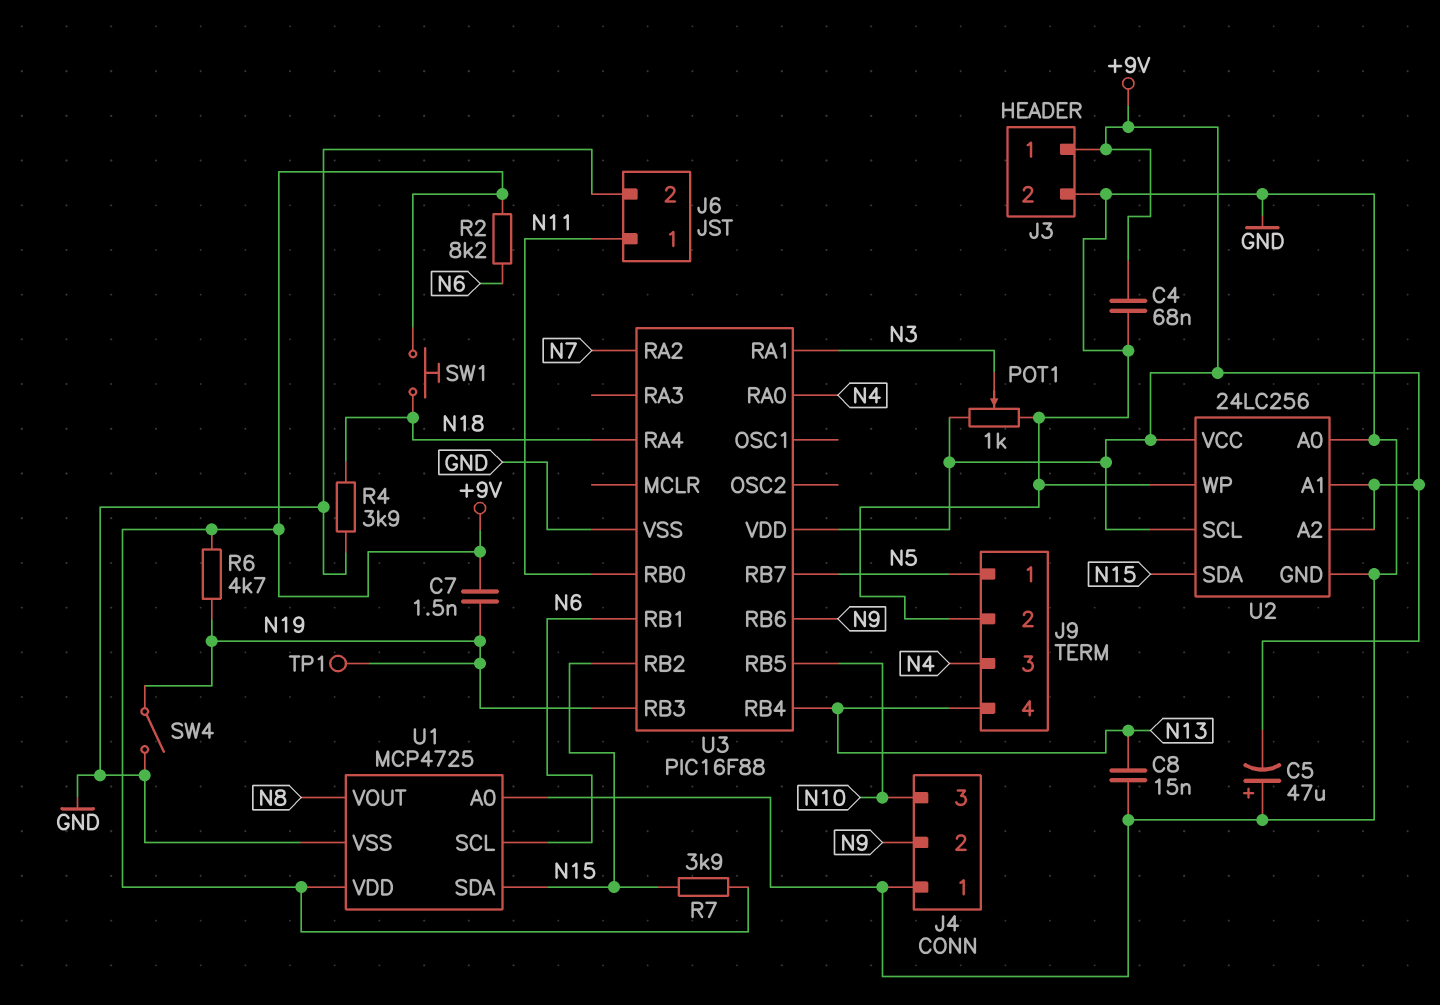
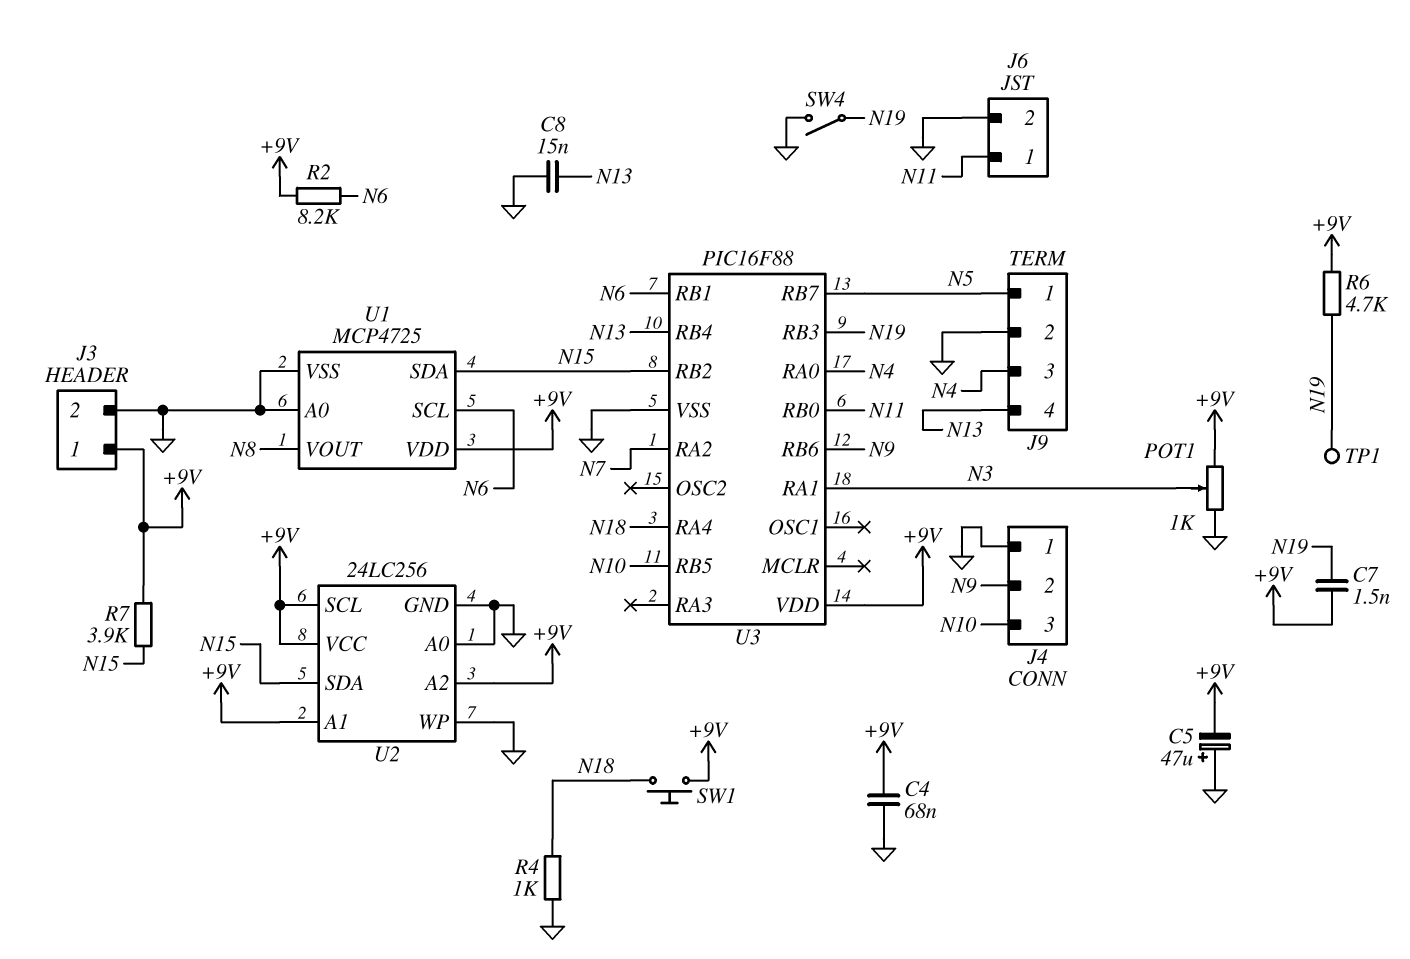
R4: 3.9k (GND, N18) -> 1k (GND, N18)

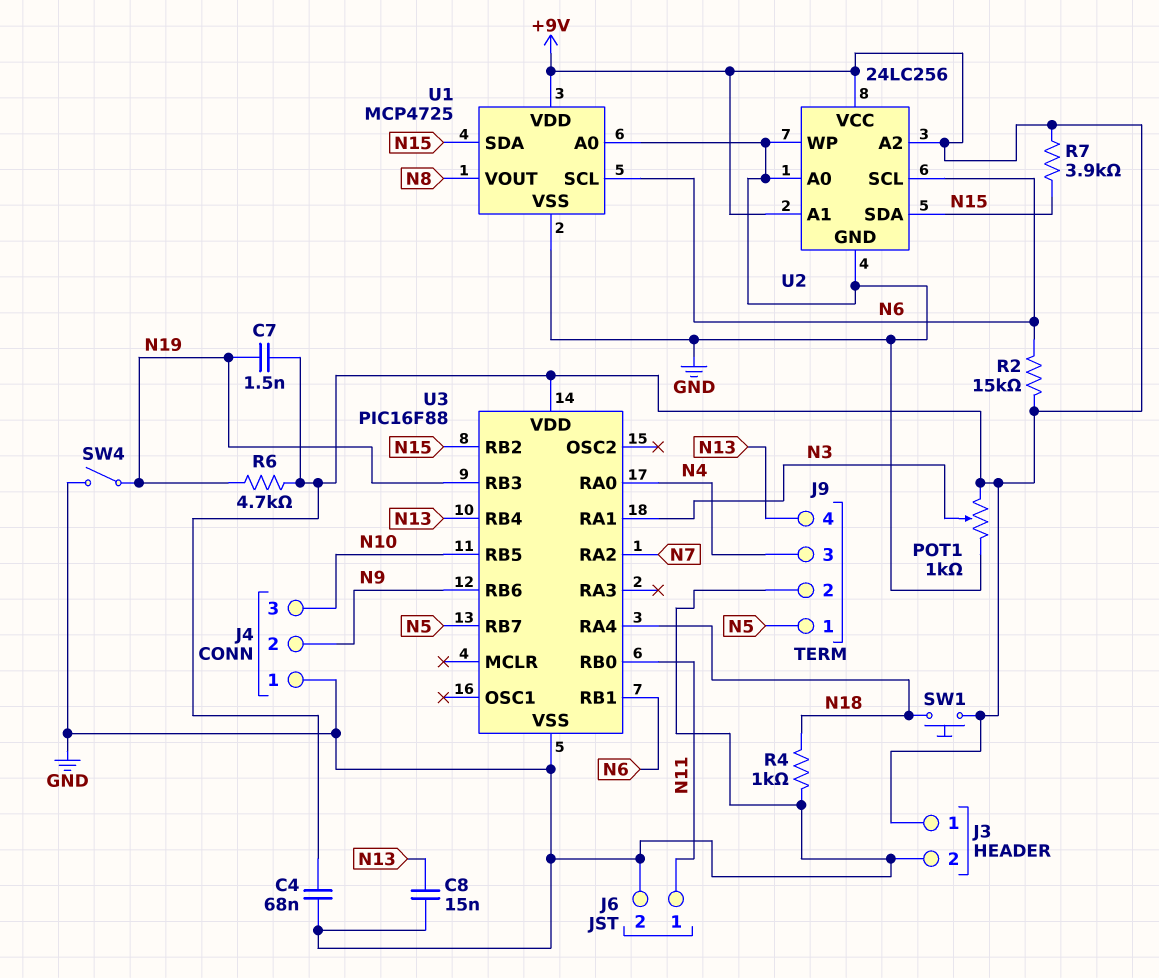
C5: 47uF (plus GND, minus +9V) -> none
R2: 8.2k (+9V, N6) -> 15k (+9V, N6)
TP1: test point (N19) -> none
U2 pin SCL: +9V -> N6

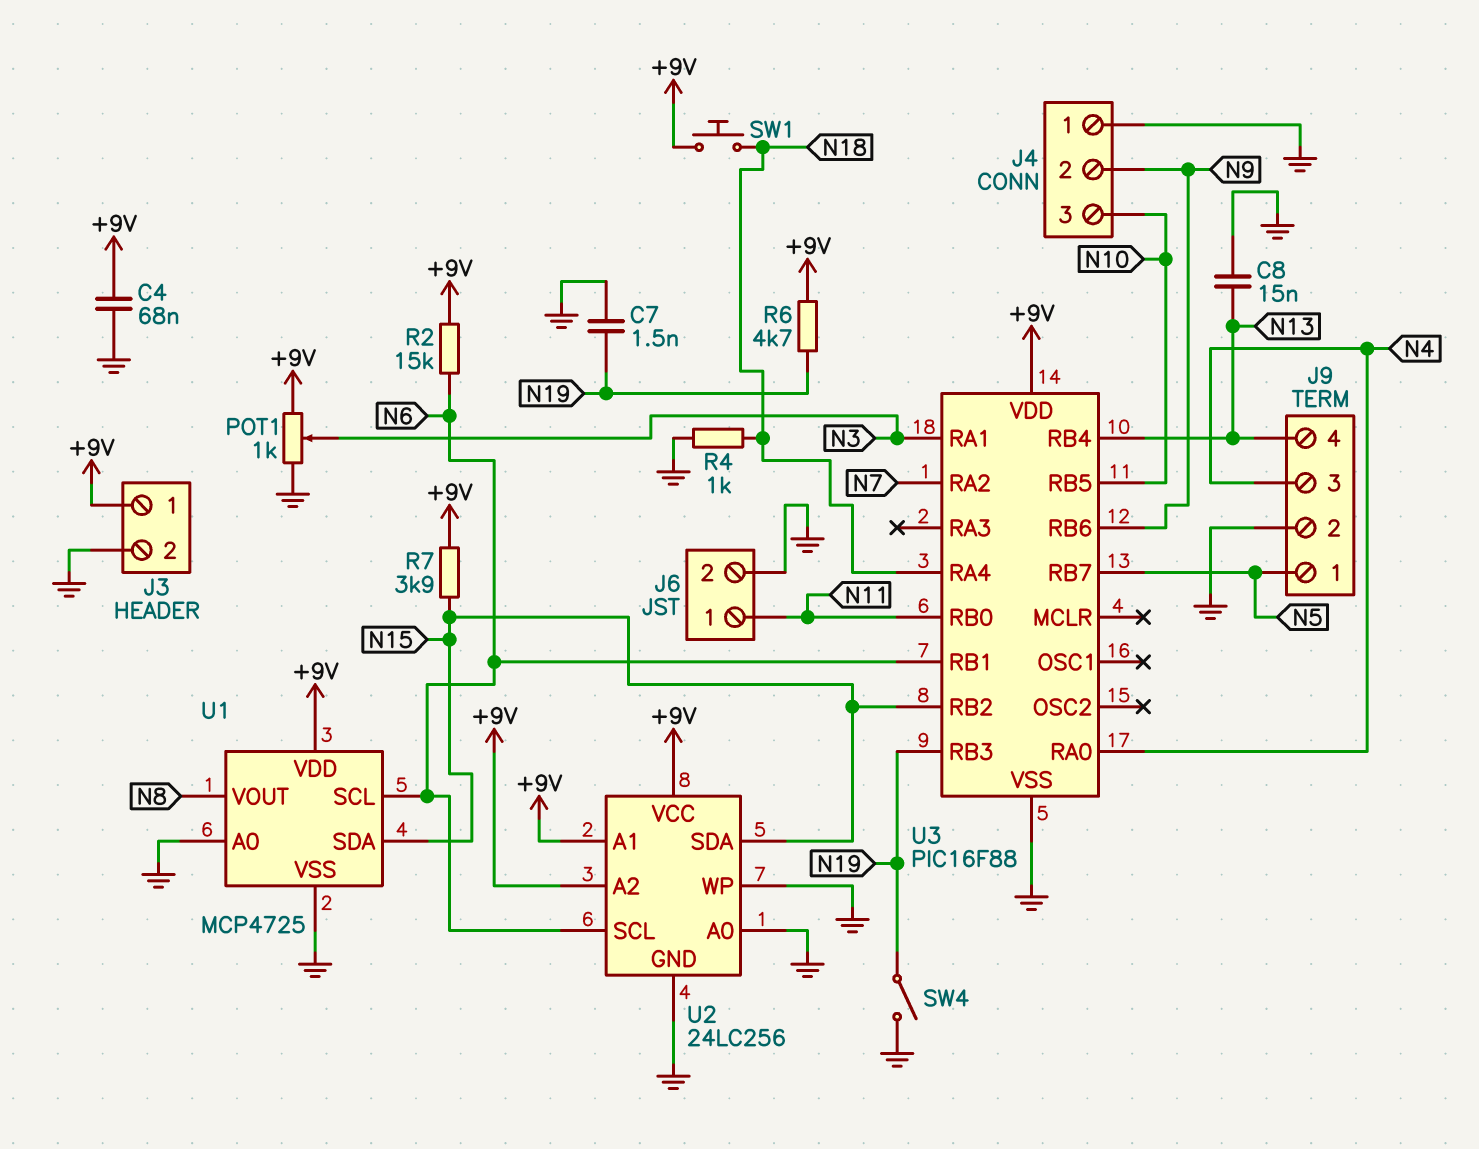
C7: 1.5nF (+9V, N19) -> 1.5nF (GND, N19)

